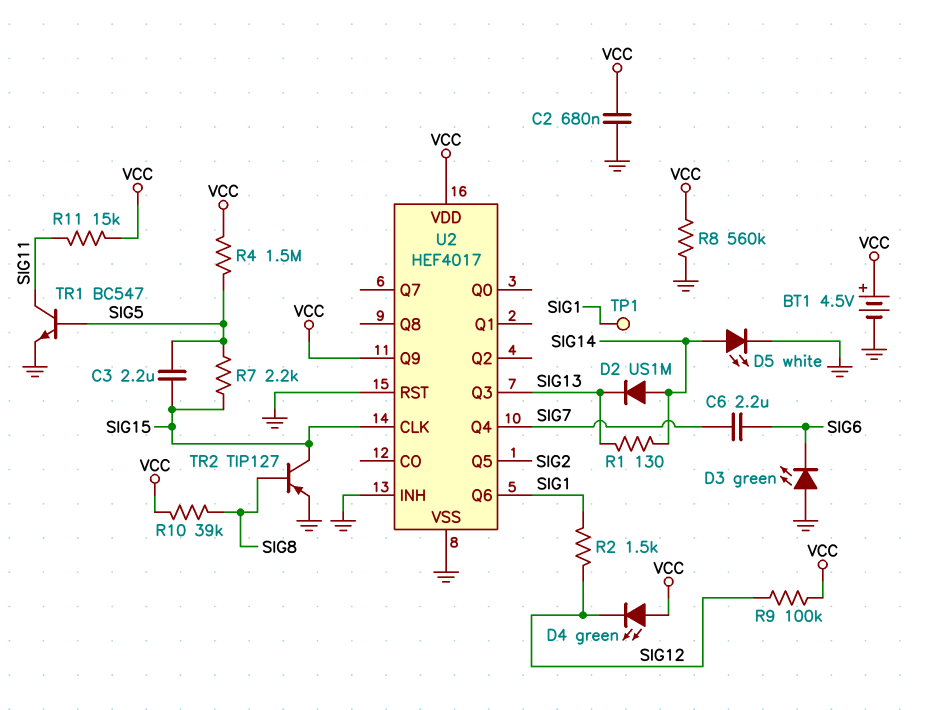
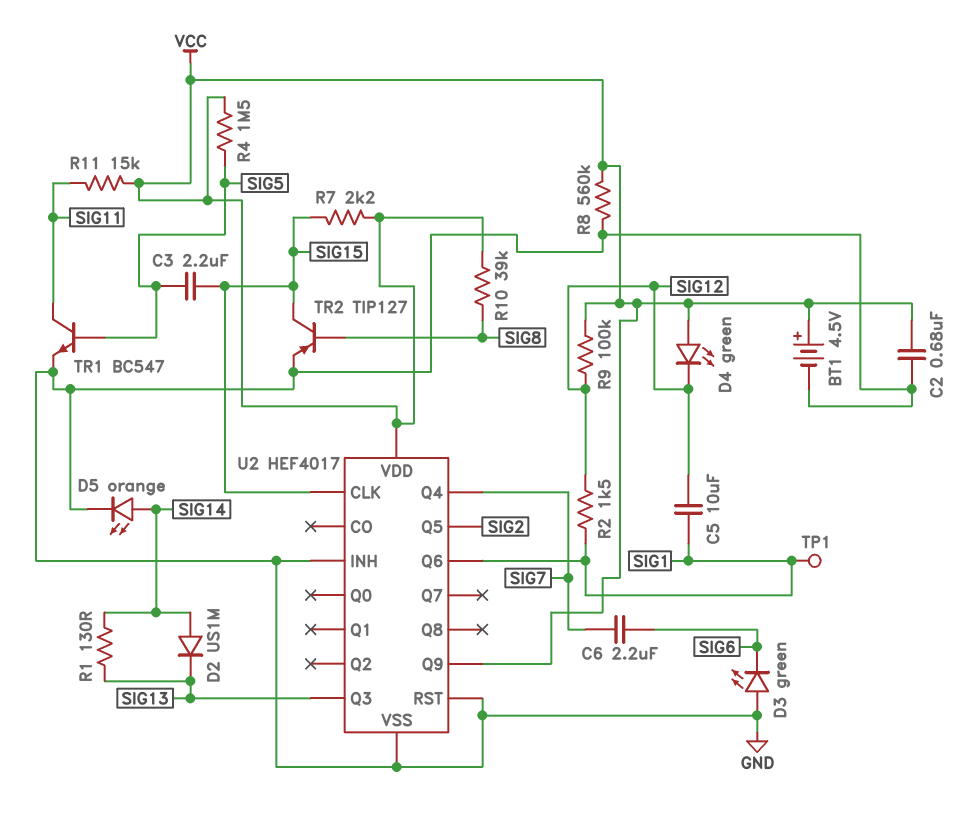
C5: none -> 10uF (SIG1, SIG12)
D5: LED white (A SIG14, K GND) -> LED orange (A SIG14, K GND)
R7: 2.2k (SIG5, SIG15) -> 2.2k (SIG15, VCC)

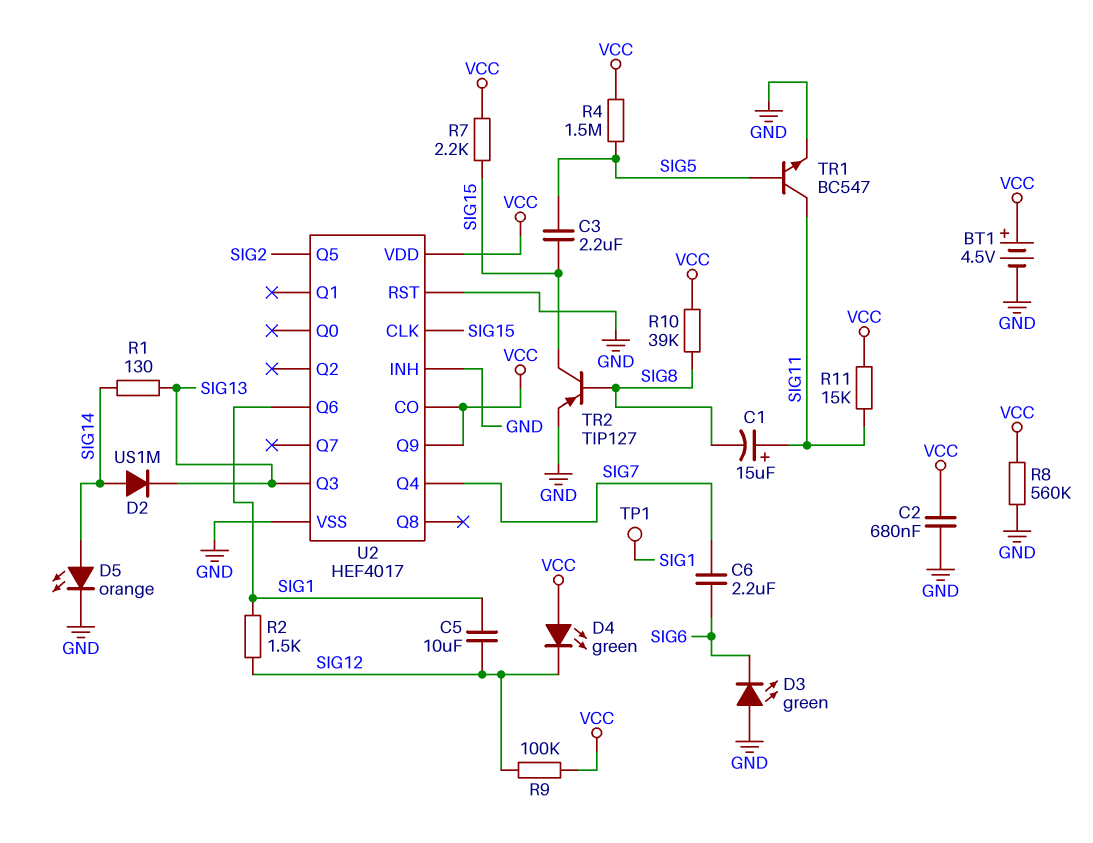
C1: none -> 15uF (plus SIG11, minus SIG8)
U2 pin CO: none -> VCC

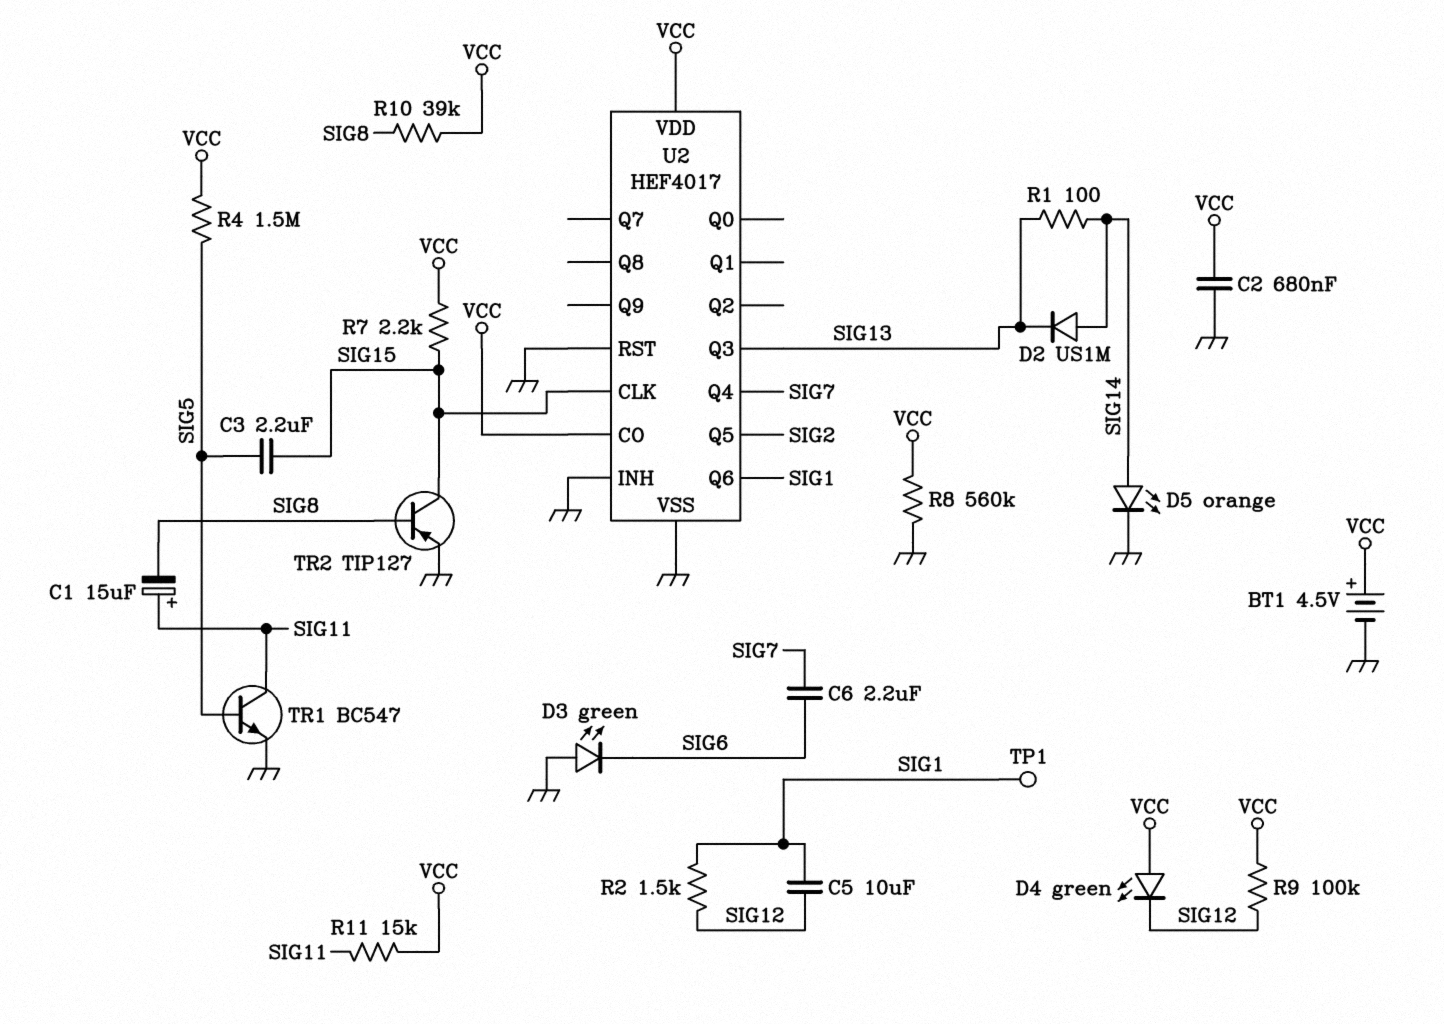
R1: 130 (SIG13, SIG14) -> 100 (SIG13, SIG14)
U2 pin Q9: VCC -> none

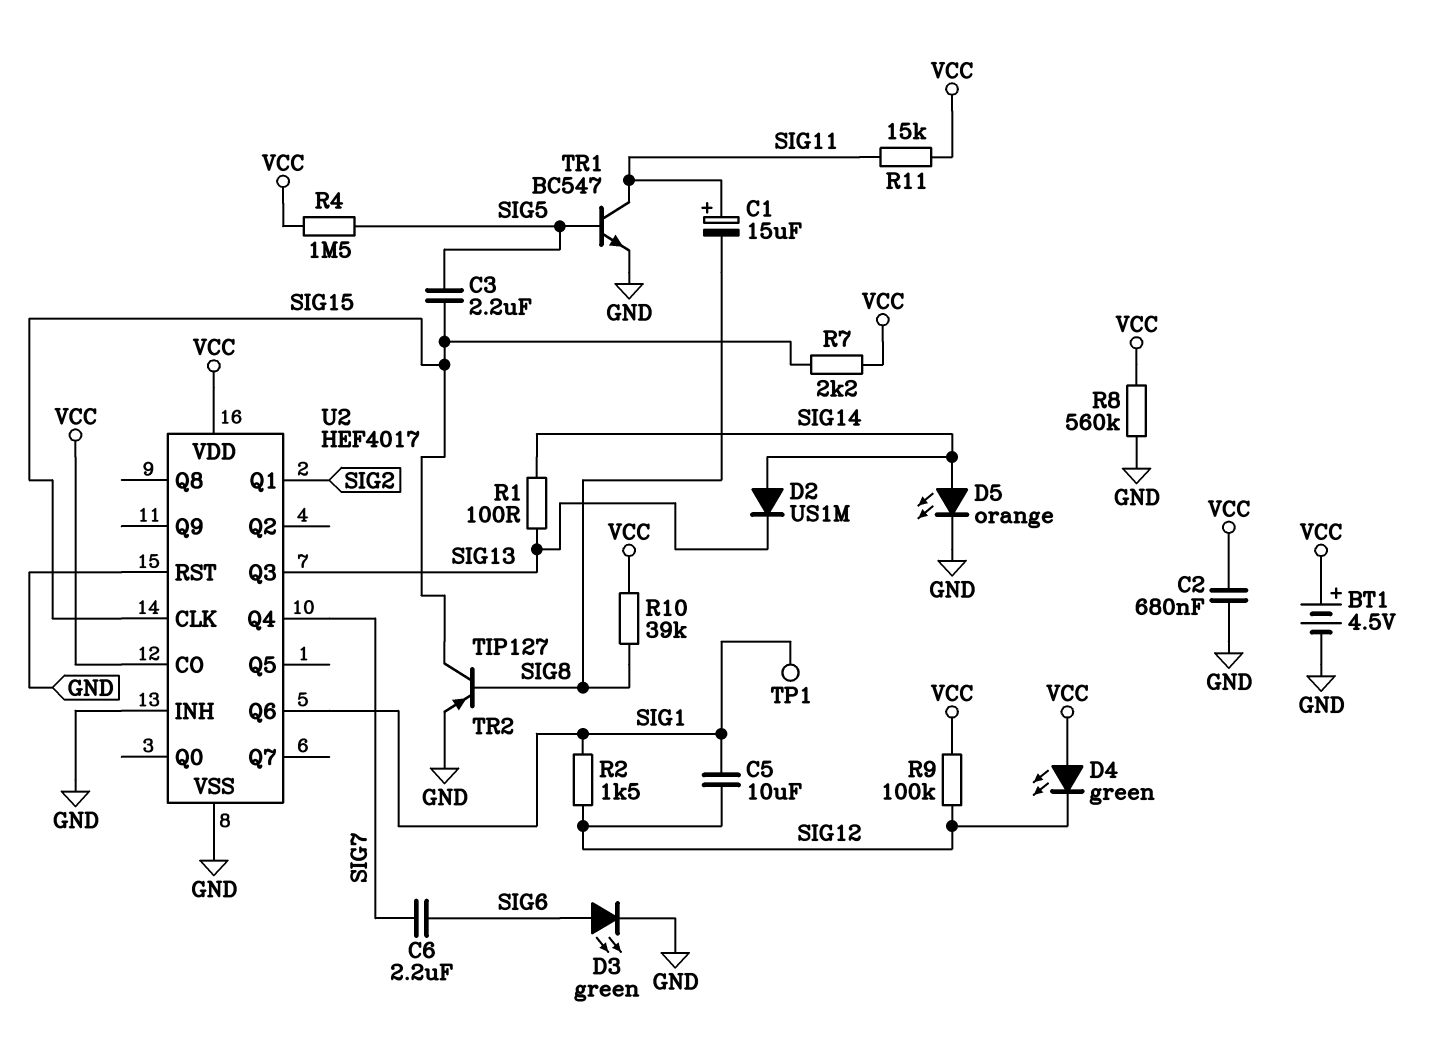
D3: LED green (A GND, K SIG6) -> LED green (A SIG6, K GND)
U2 pin Q1: none -> SIG2
U2 pin Q5: SIG2 -> none

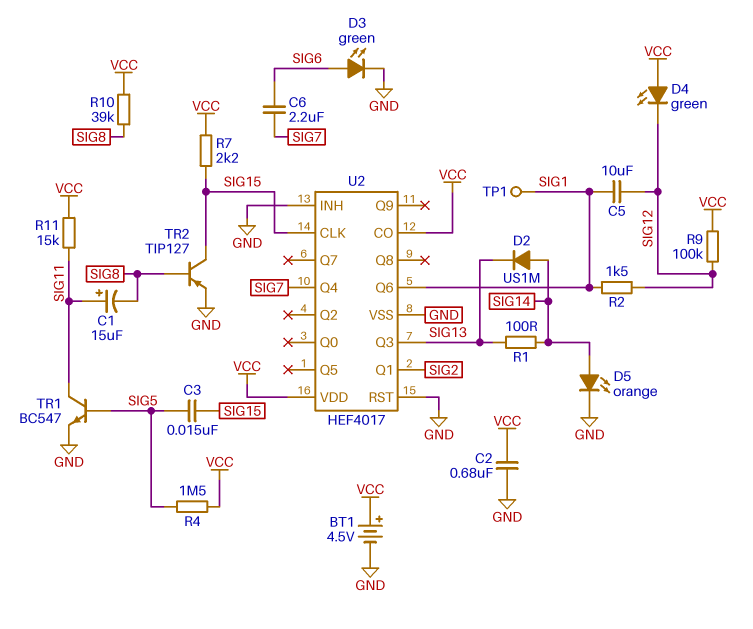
C3: 2.2uF (SIG5, SIG15) -> 15nF (SIG5, SIG15)
R8: 560k (GND, VCC) -> none

